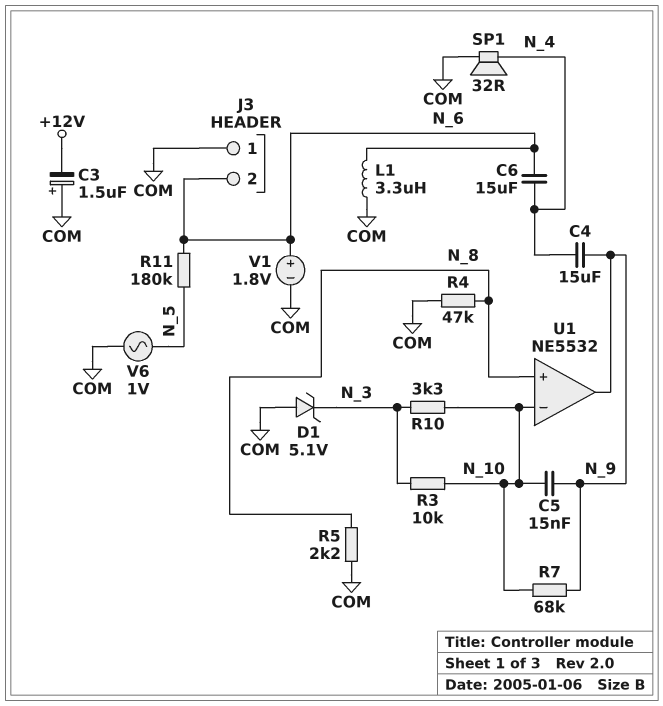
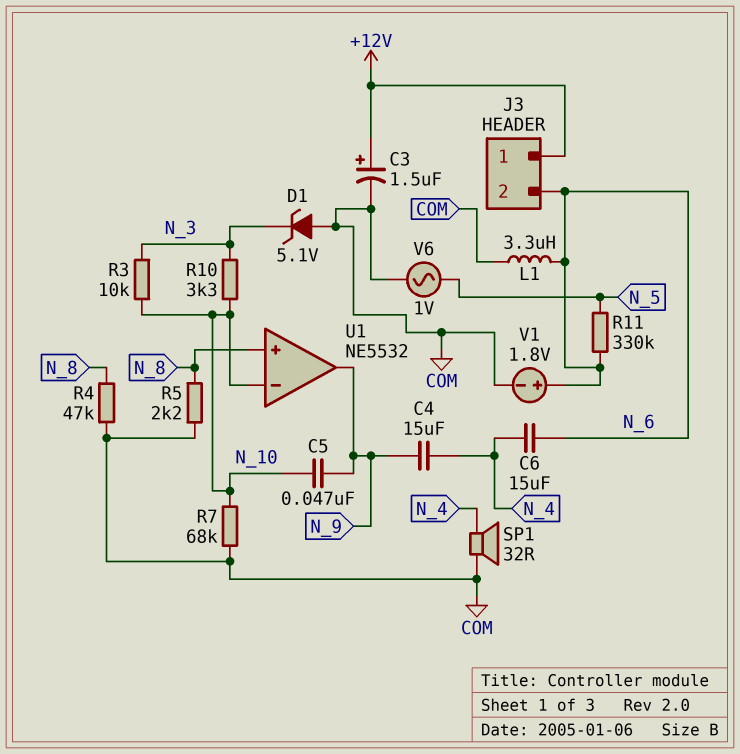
C3: 1.5uF (plus COM, minus +12V) -> 1.5uF (plus +12V, minus COM)
C5: 15nF (N_9, N_10) -> 47nF (N_9, N_10)
J3 pin 1: COM -> +12V
R7: 68k (N_9, N_10) -> 68k (COM, N_10)
R11: 180k (N_5, N_6) -> 330k (N_5, N_6)

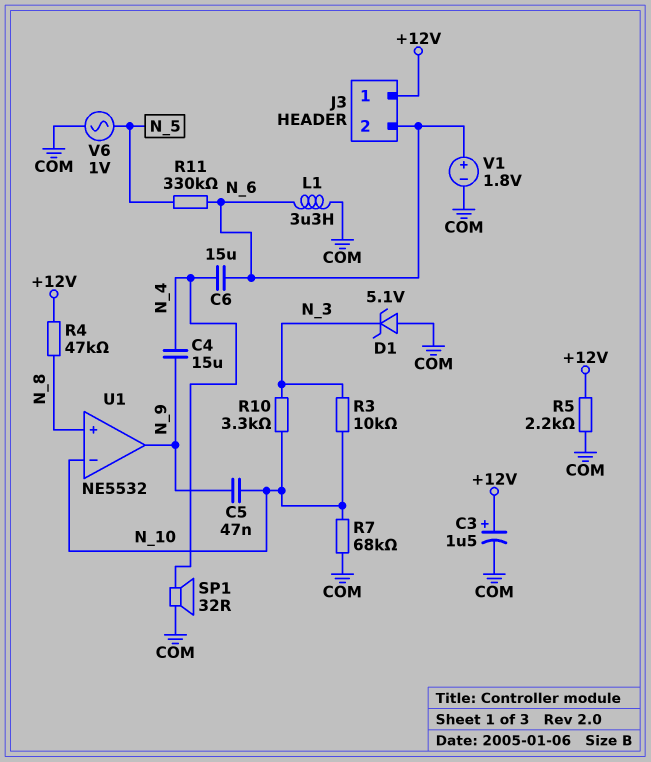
R4: 47k (COM, N_8) -> 47k (+12V, N_8)
R5: 2.2k (COM, N_8) -> 2.2k (+12V, COM)

